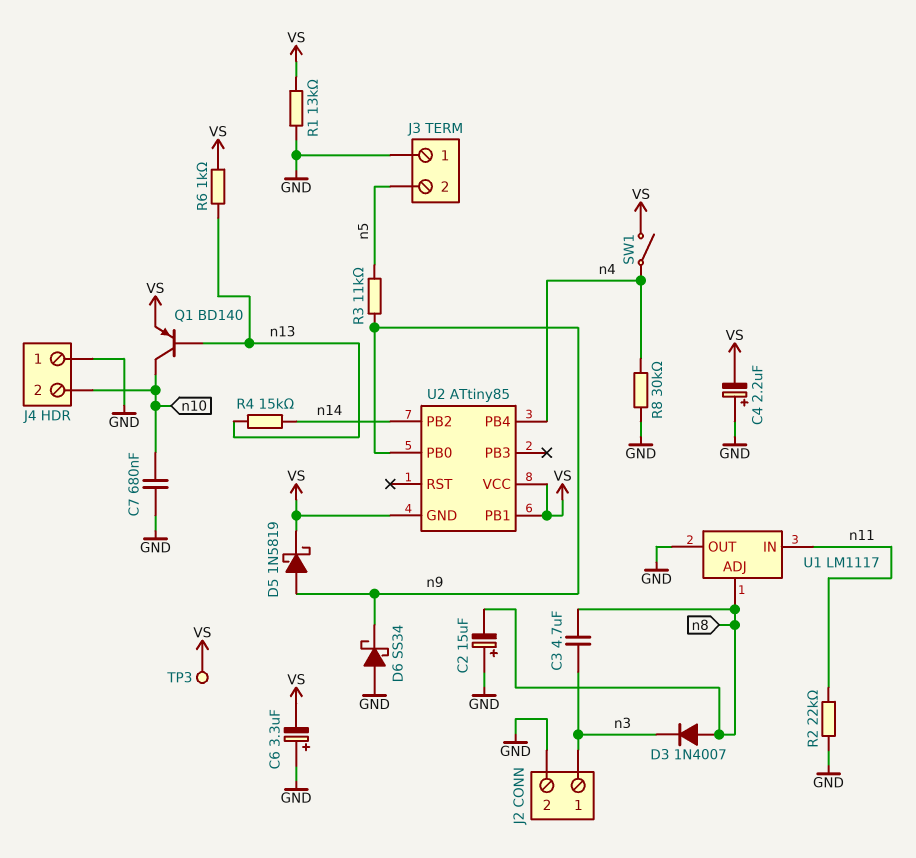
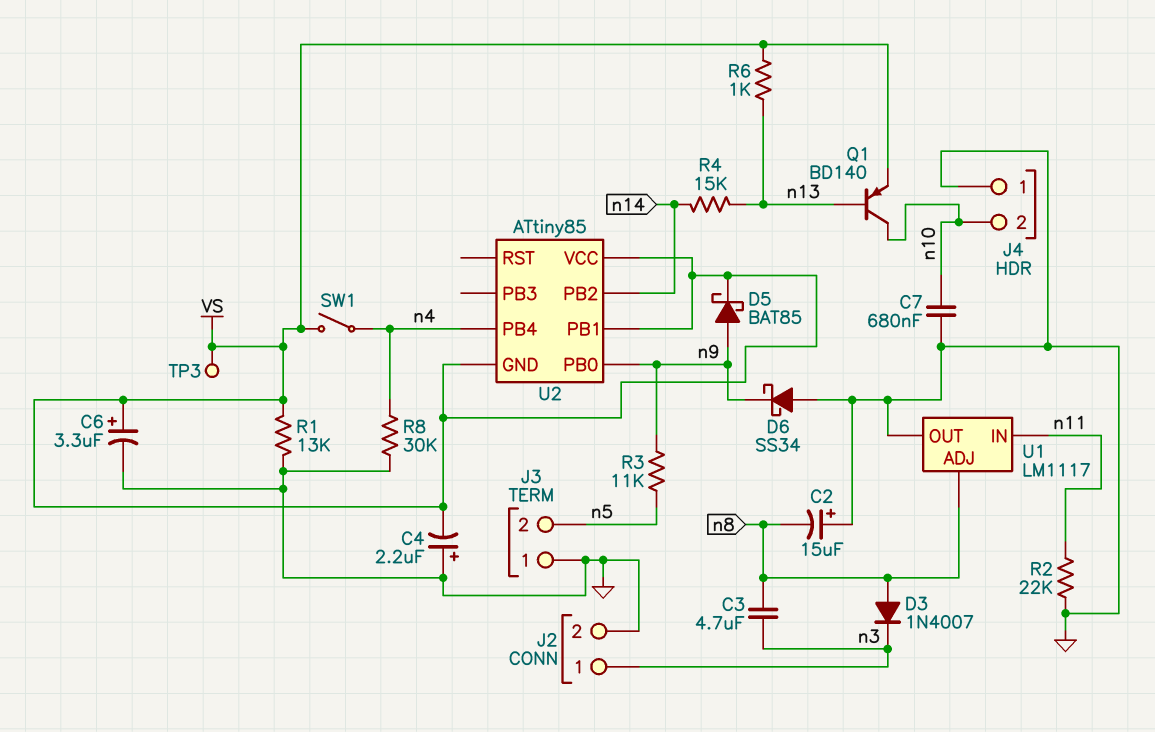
C6: 3.3uF (plus GND, minus VS) -> 3.3uF (plus VS, minus GND)
D5: schottky 1N5819 (A n9, K VS) -> schottky BAT85 (A n9, K VS)

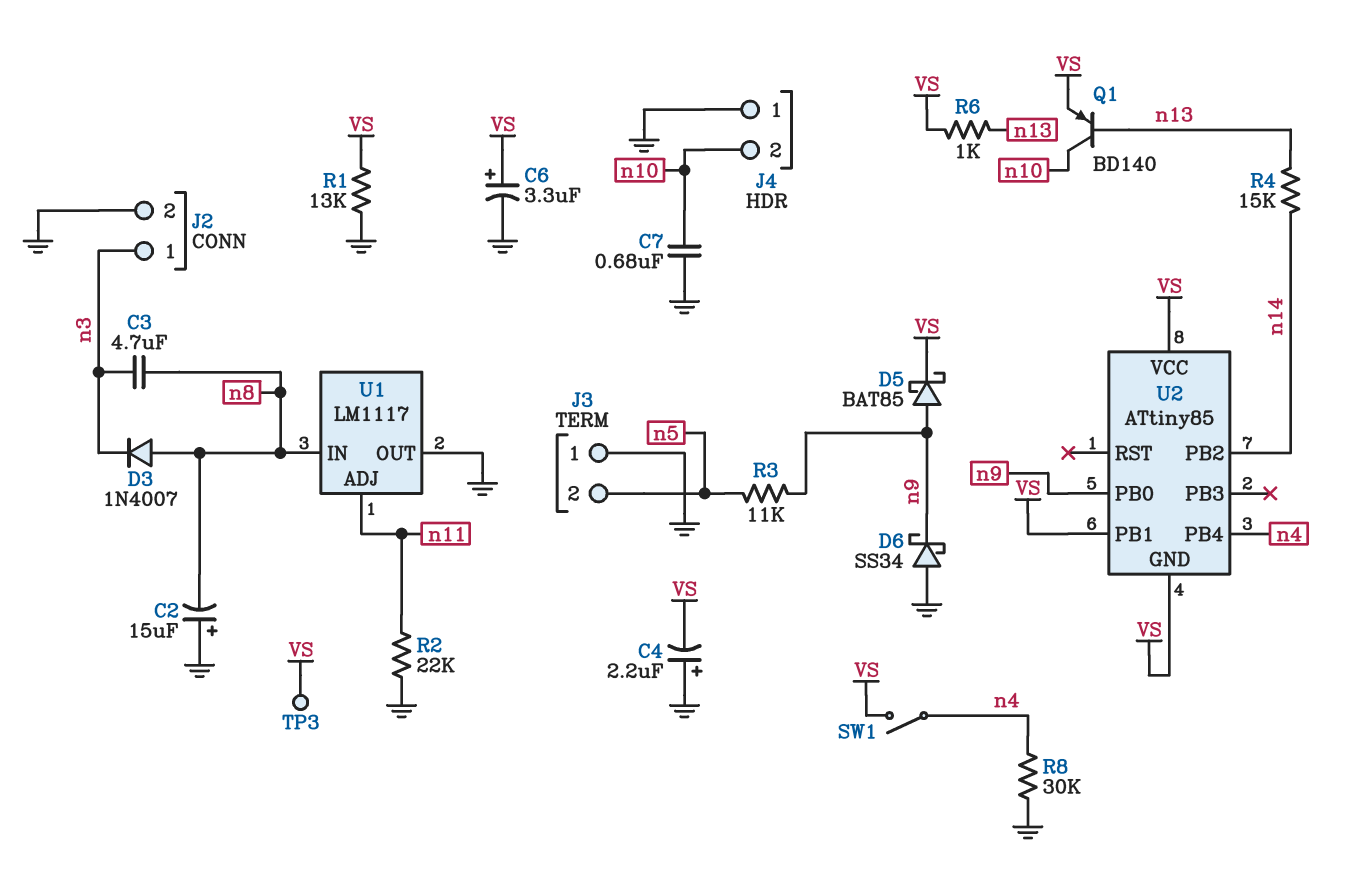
U1 pin ADJ: n8 -> n11
U1 pin IN: n11 -> n8

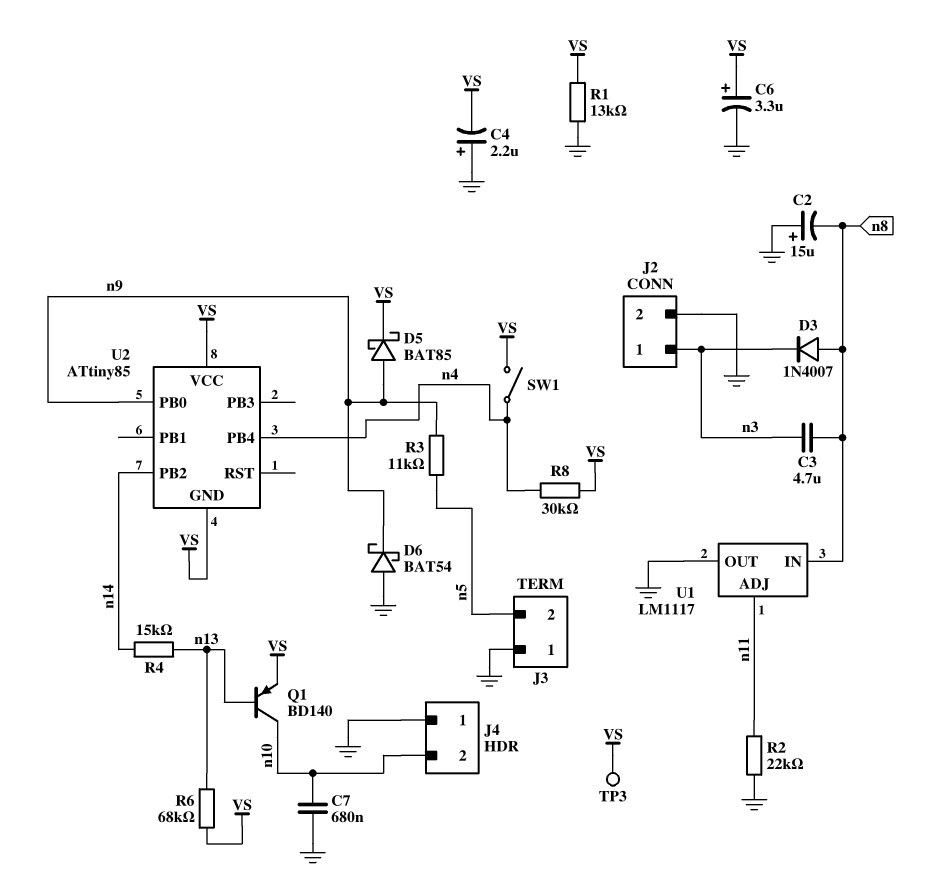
D6: schottky SS34 (A GND, K n9) -> schottky BAT54 (A GND, K n9)
R6: 1k (VS, n13) -> 68k (VS, n13)
R8: 30k (GND, n4) -> 30k (VS, n4)
U2 pin PB1: VS -> none

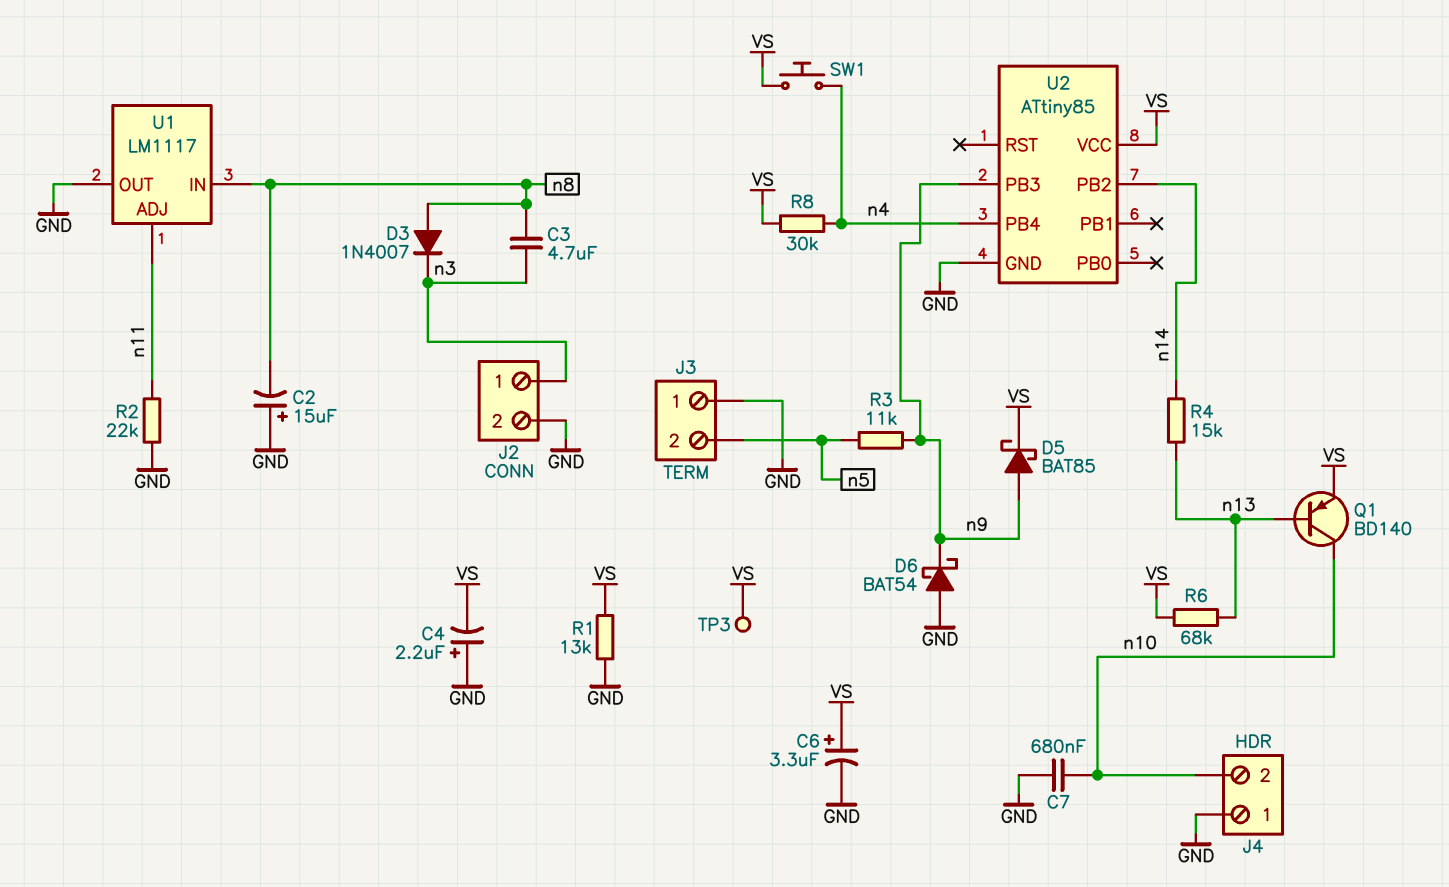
SW1: switch (VS, n4) -> button (VS, n4)
U2 pin GND: VS -> GND
U2 pin PB0: n9 -> none
U2 pin PB3: none -> n9

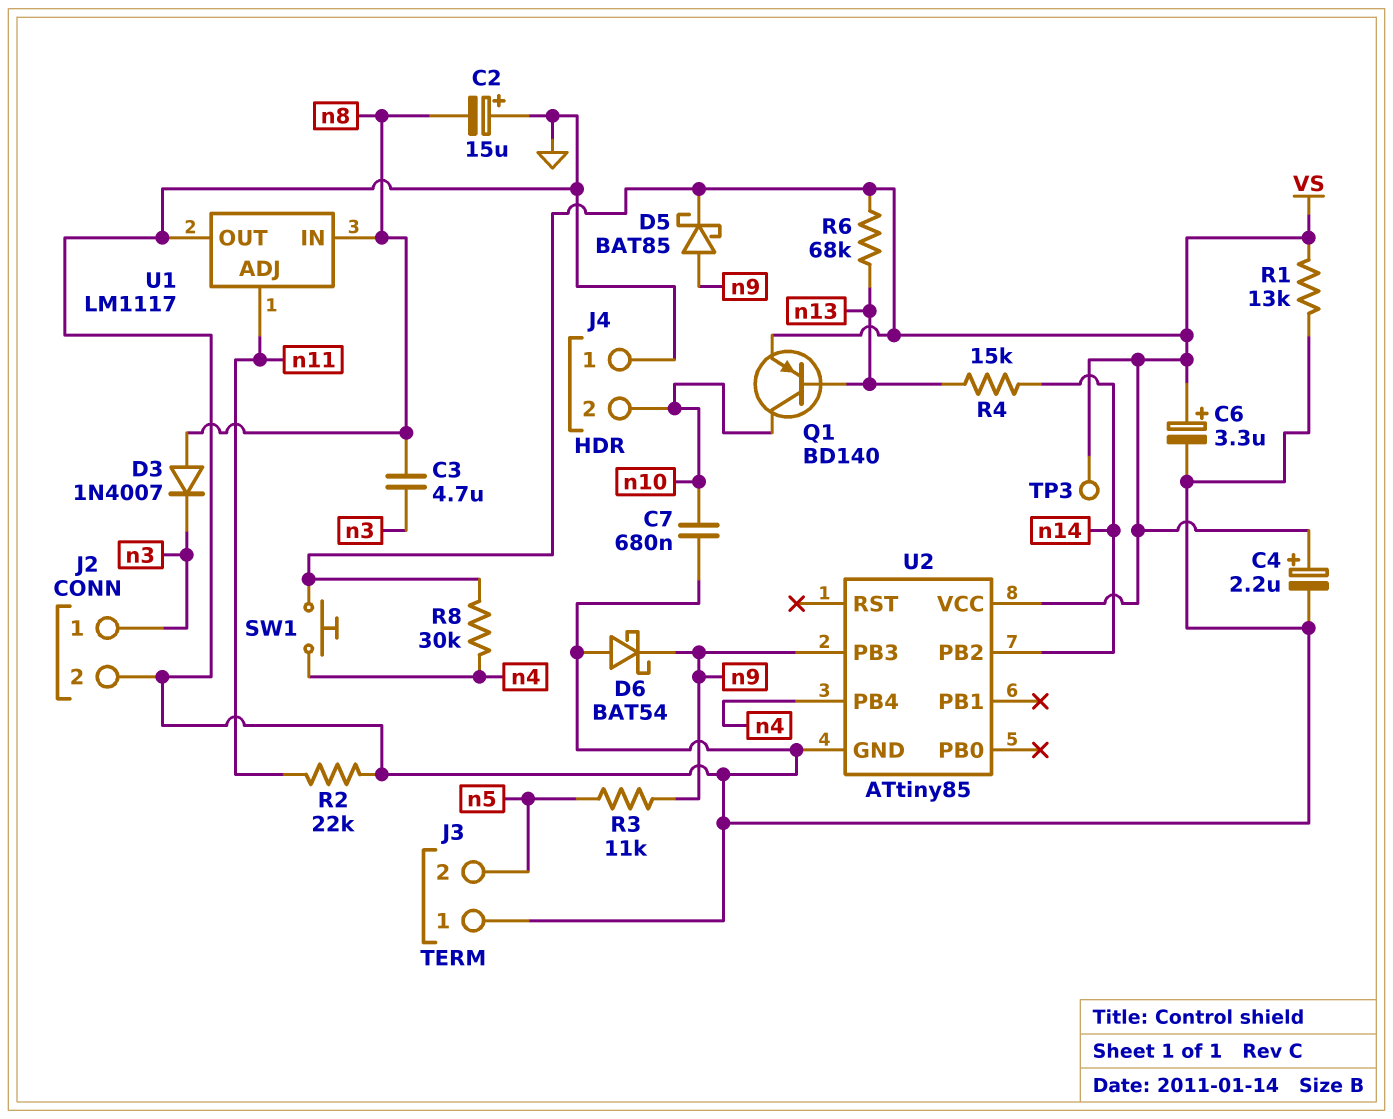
C4: 2.2uF (plus GND, minus VS) -> 2.2uF (plus VS, minus GND)

